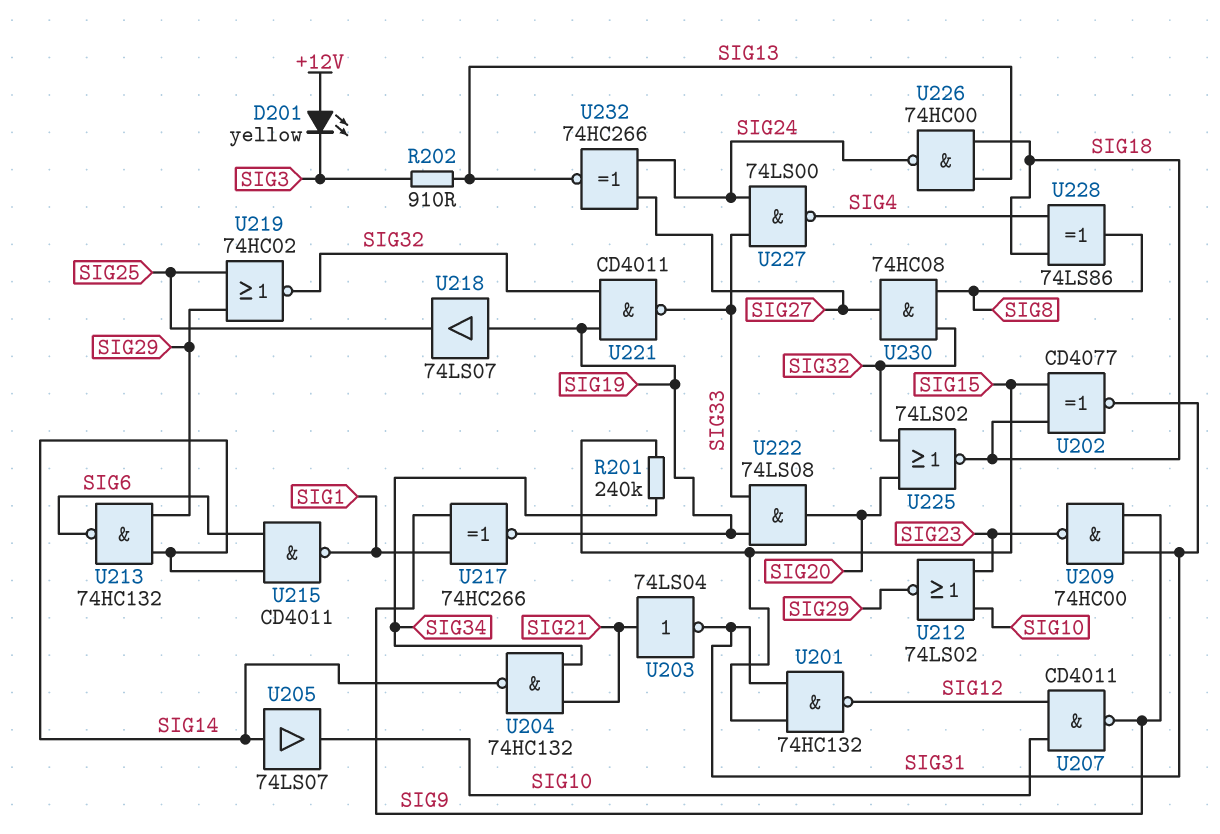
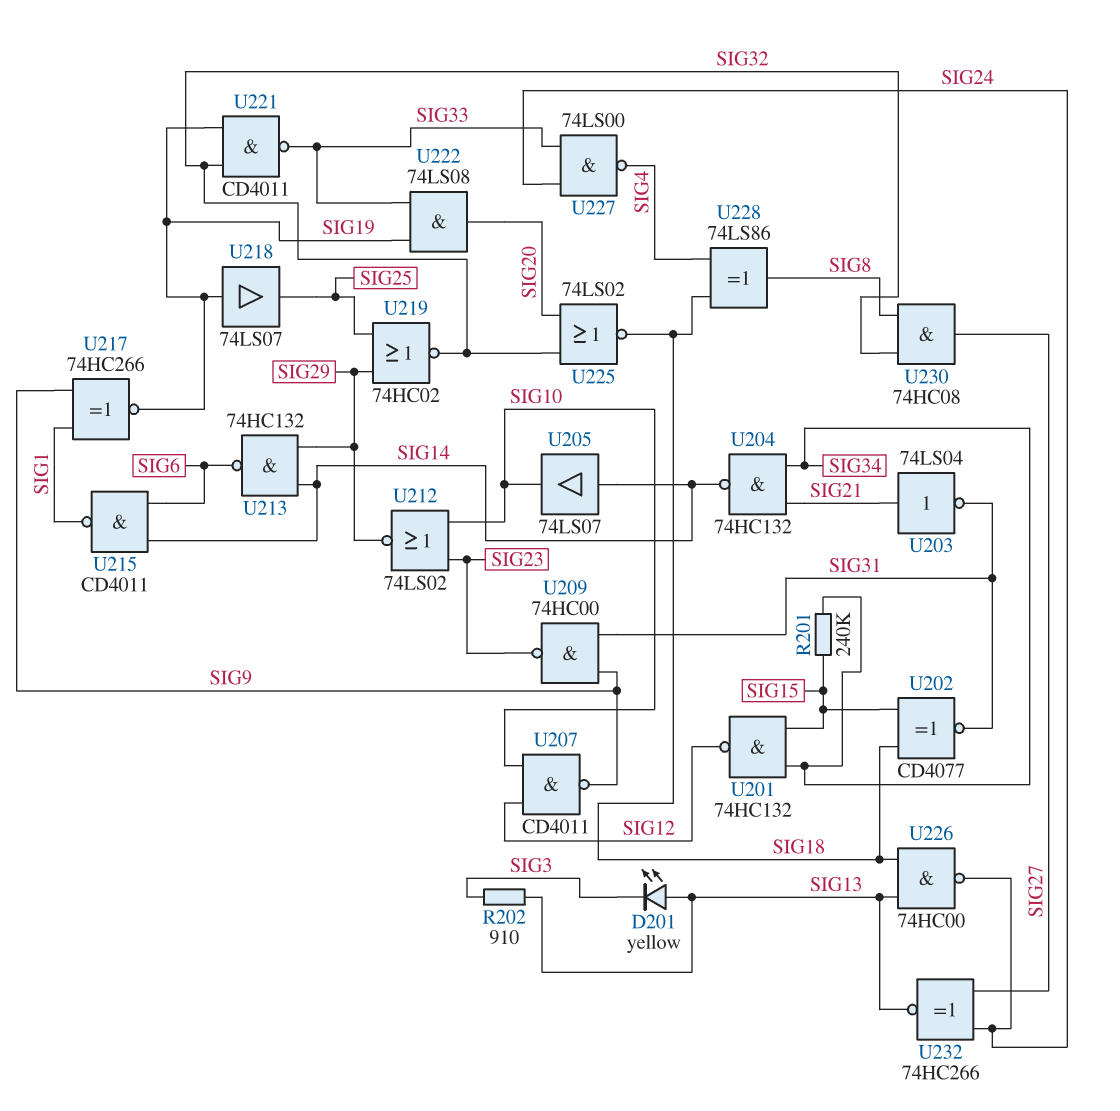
D201: LED yellow (A +12V, K SIG3) -> LED yellow (A SIG13, K SIG3)
U201: NAND 74HC132 (in SIG15, in SIG31, out SIG12) -> NAND 74HC132 (in SIG15, in SIG34, out SIG12)

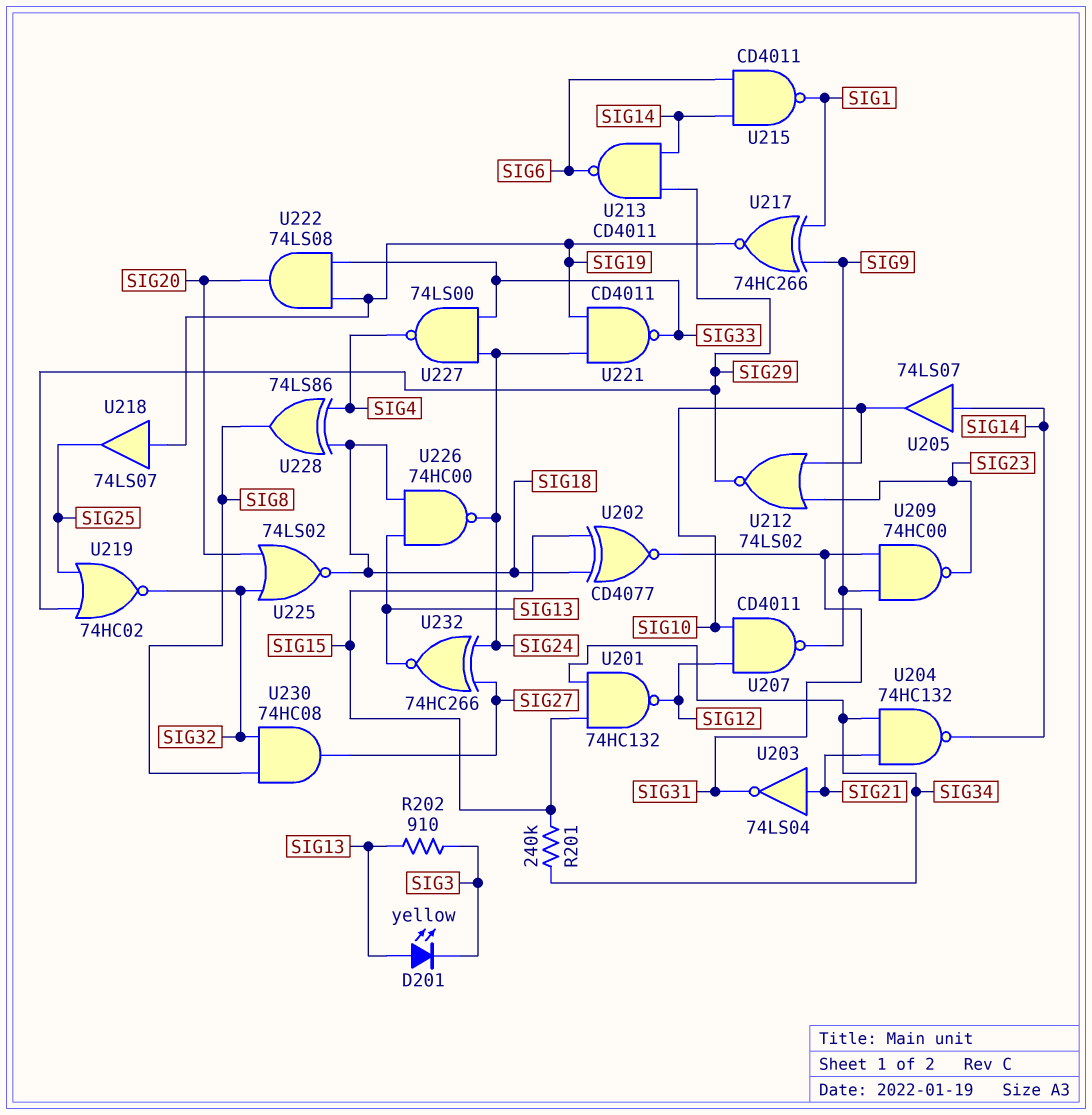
U213: NAND 74HC132 (in SIG14, in SIG29, out SIG6) -> NAND CD4011 (in SIG14, in SIG29, out SIG6)
U221: NAND CD4011 (in SIG19, in SIG32, out SIG33) -> NAND CD4011 (in SIG19, in SIG24, out SIG33)

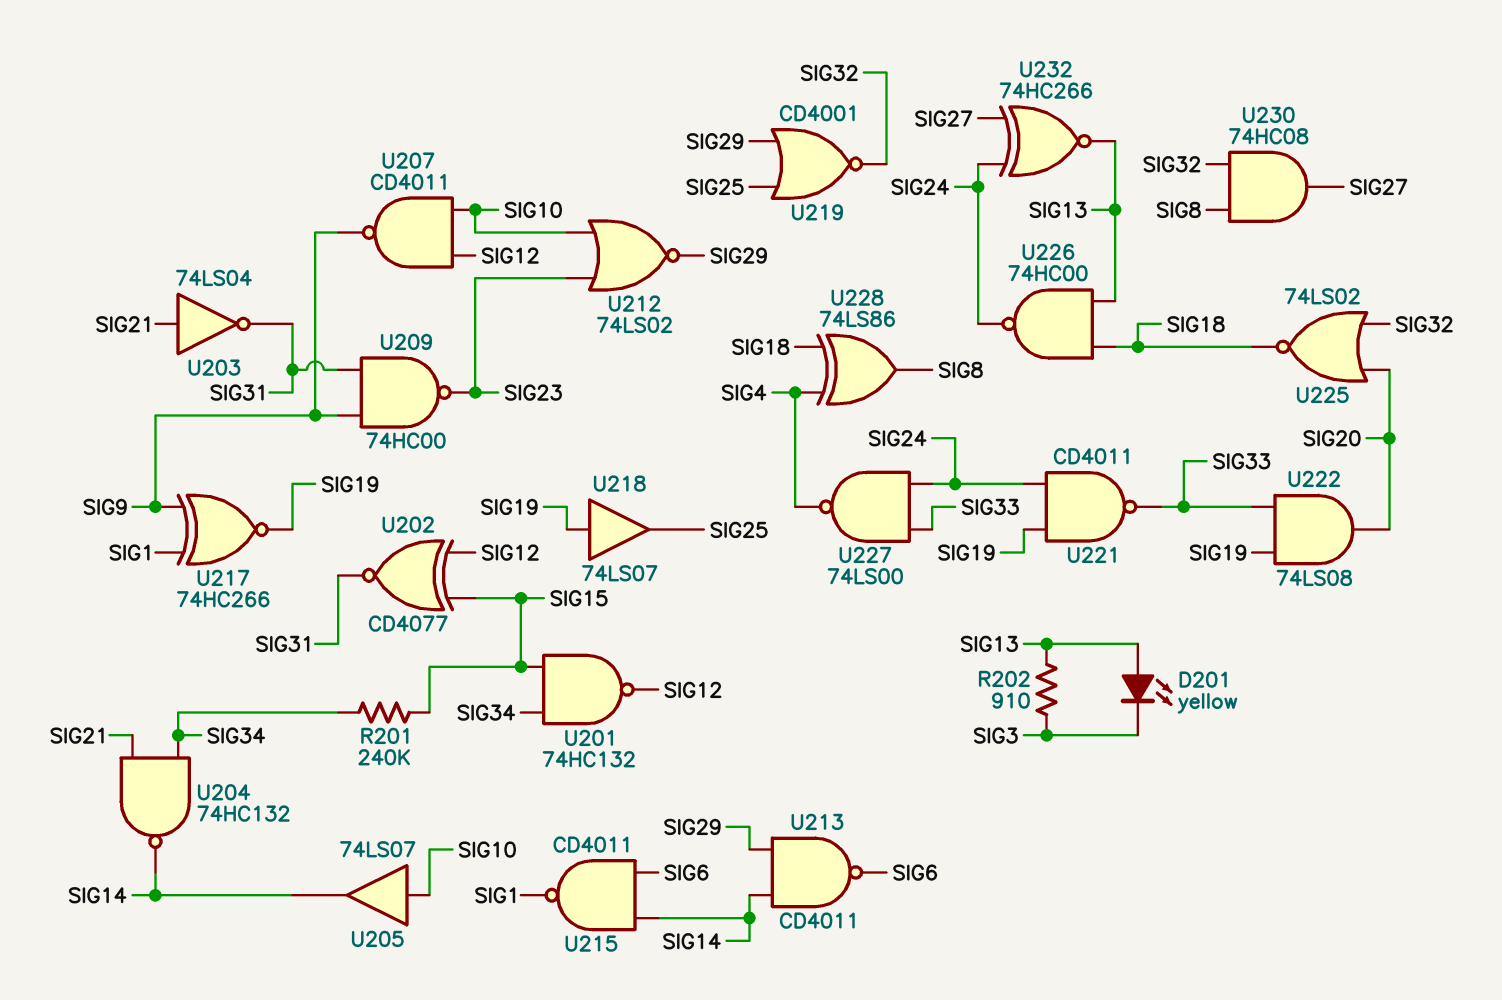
U202: XNOR CD4077 (in SIG15, in SIG18, out SIG31) -> XNOR CD4077 (in SIG12, in SIG15, out SIG31)
U205: buffer 74LS07 (in SIG14, out SIG10) -> buffer 74LS07 (in SIG10, out SIG14)
U219: NOR 74HC02 (in SIG25, in SIG29, out SIG32) -> NOR CD4001 (in SIG25, in SIG29, out SIG32)

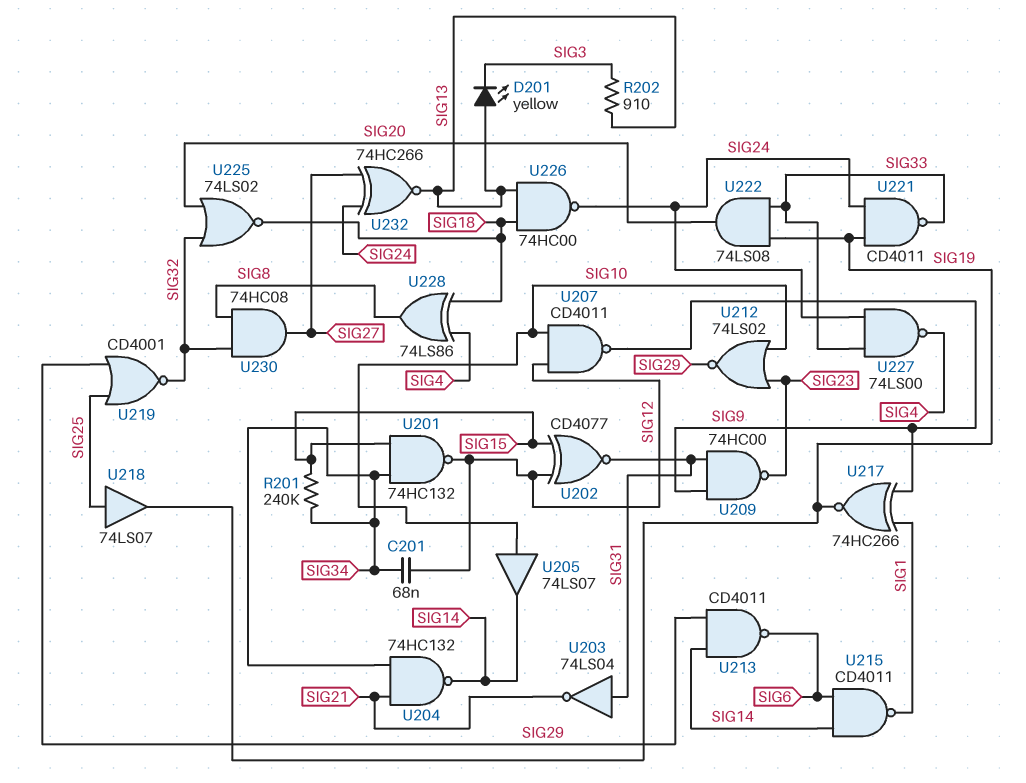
C201: none -> 68nF (SIG12, SIG34)
U203: NOT 74LS04 (in SIG21, out SIG31) -> NOT 74LS04 (in SIG31, out SIG21)
U218: buffer 74LS07 (in SIG19, out SIG25) -> buffer 74LS07 (in SIG25, out SIG19)

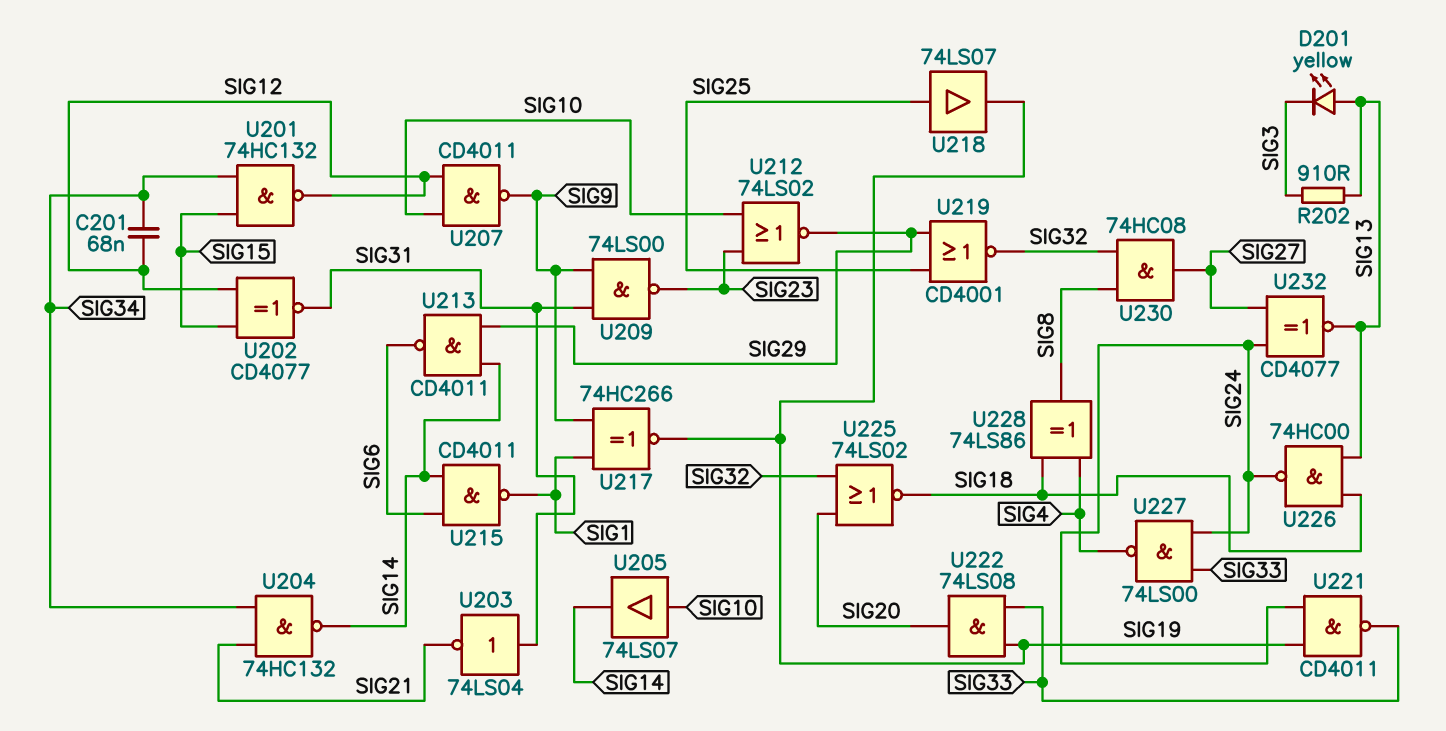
R201: 240k (SIG15, SIG34) -> none
U209: NAND 74HC00 (in SIG9, in SIG31, out SIG23) -> NAND 74LS00 (in SIG9, in SIG31, out SIG23)
U232: XNOR 74HC266 (in SIG24, in SIG27, out SIG13) -> XNOR CD4077 (in SIG24, in SIG27, out SIG13)

